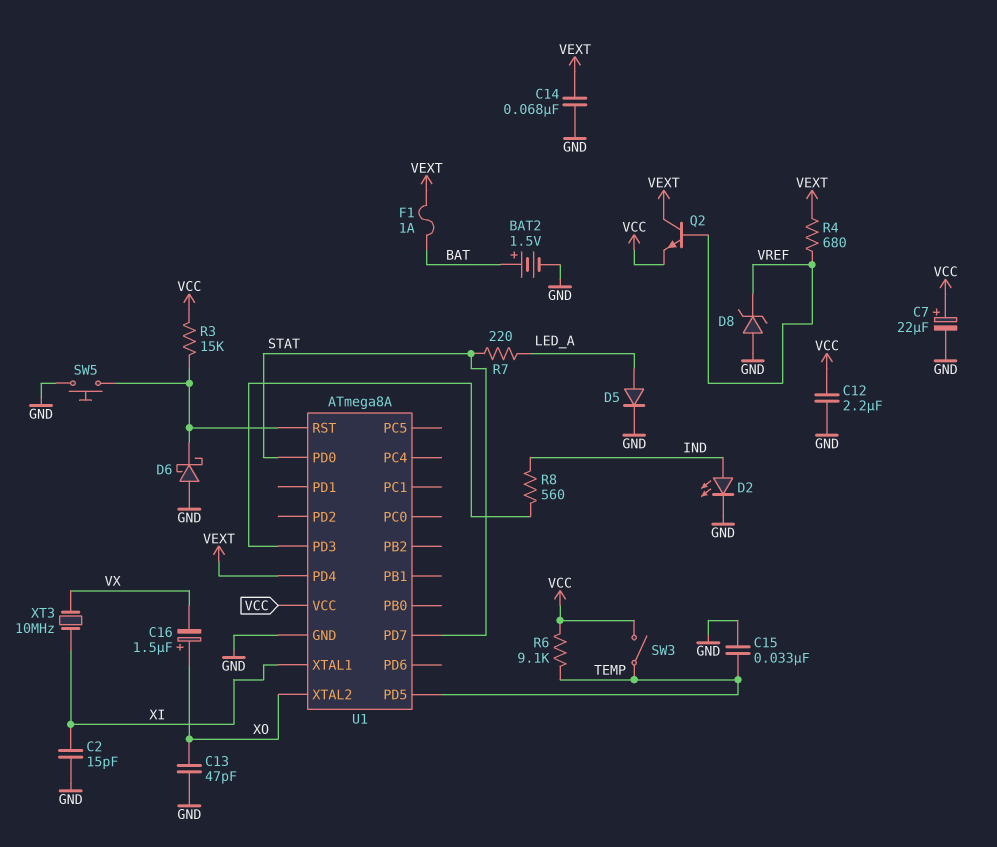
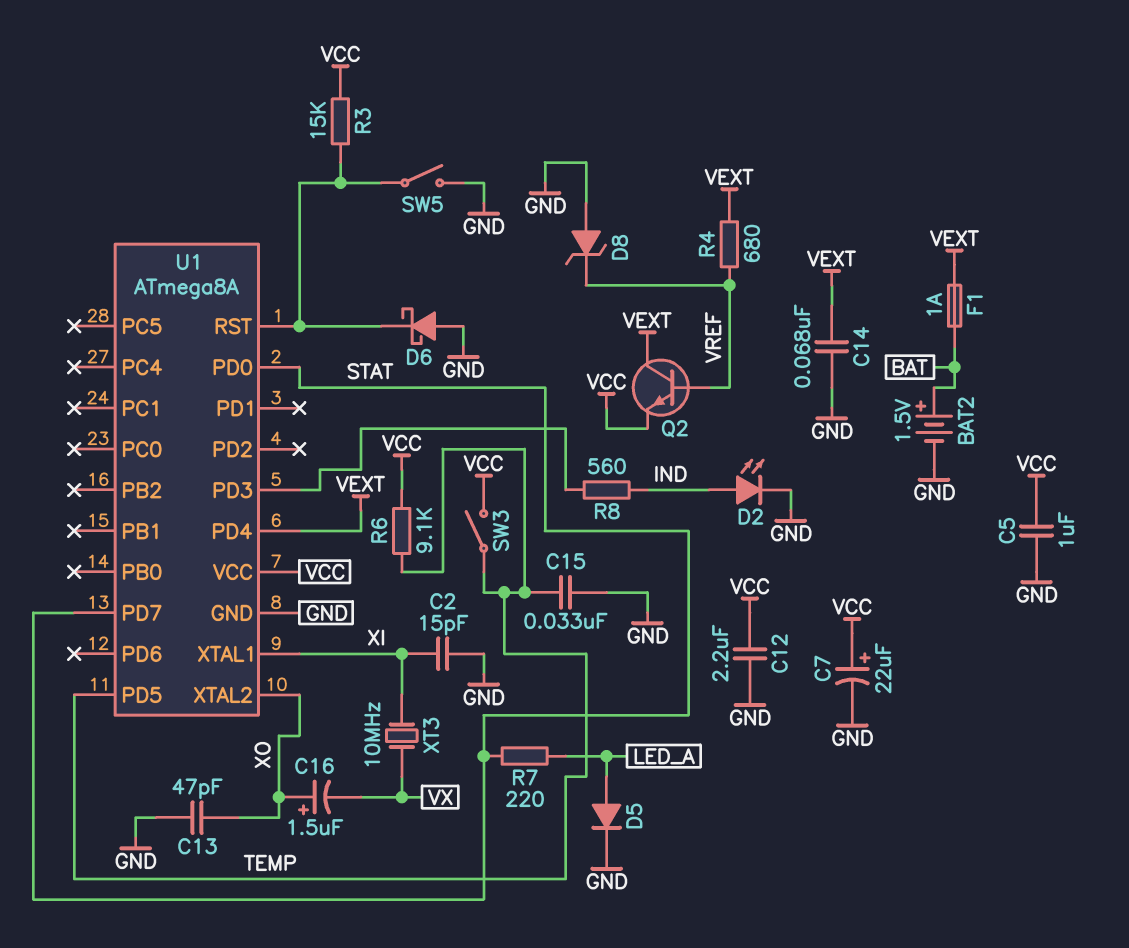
C5: none -> 1uF (GND, VCC)
SW5: button (GND, U1/RST) -> switch (GND, U1/RST)

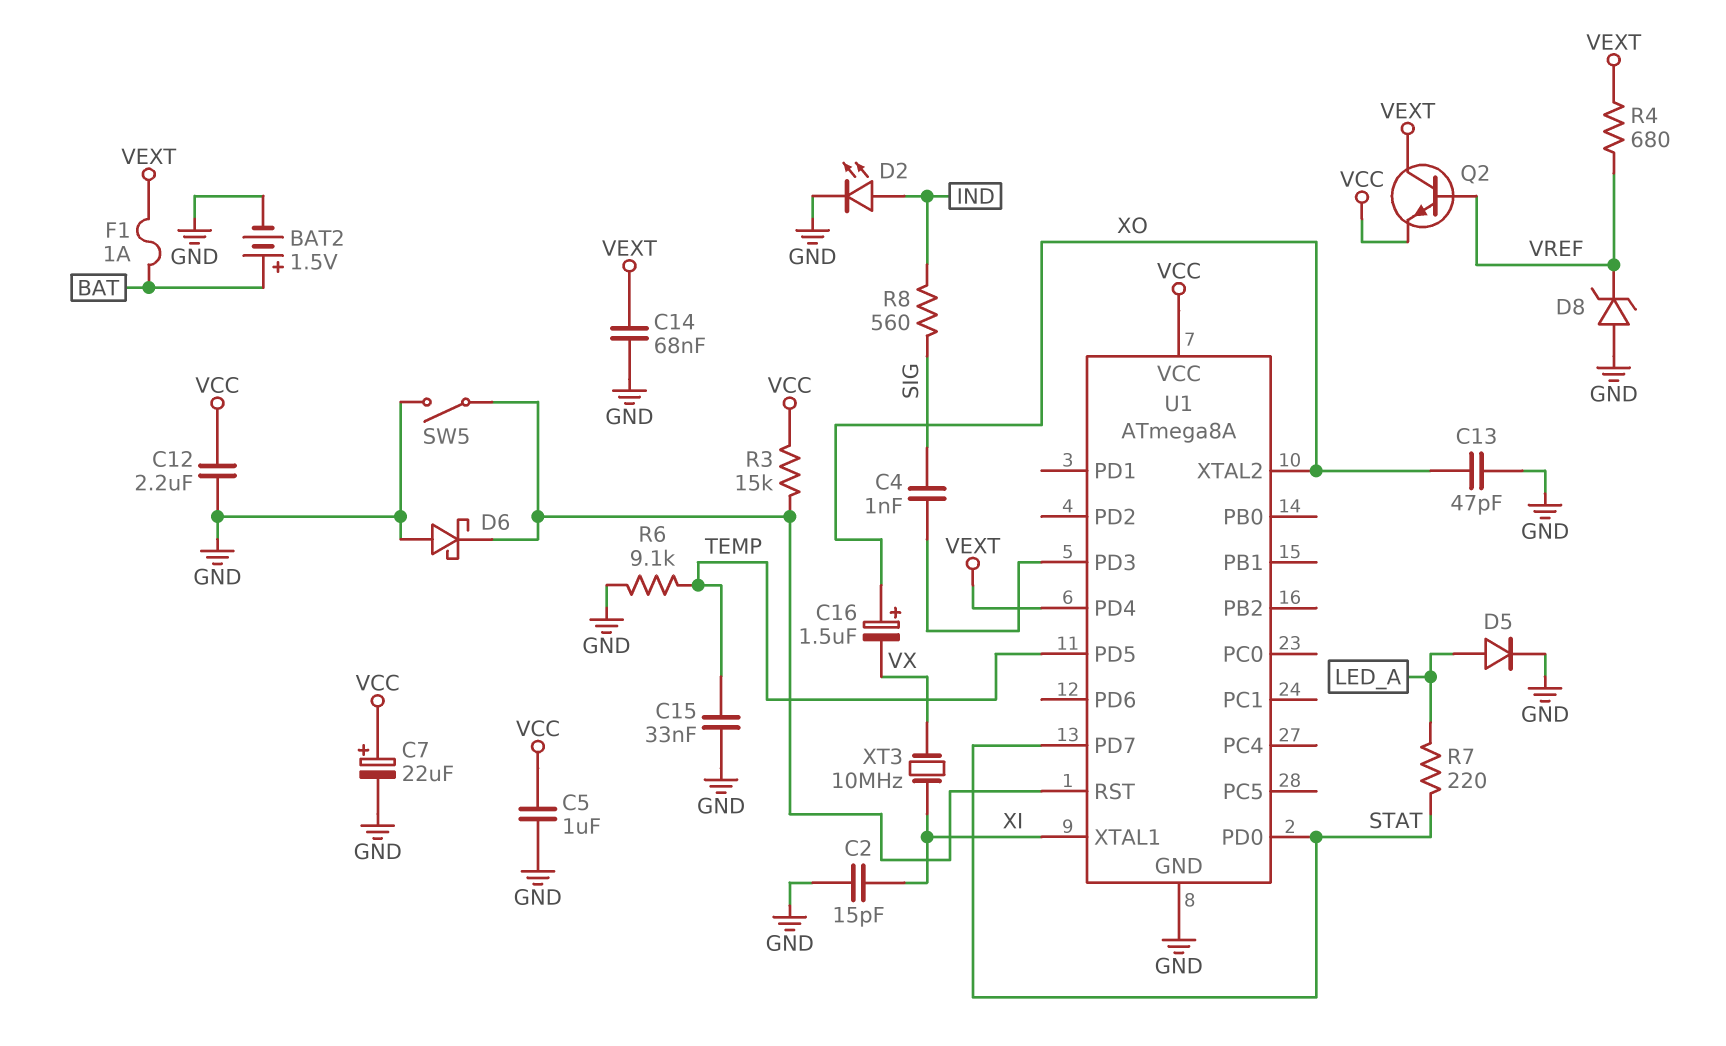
C4: none -> 1nF (SIG, U1/PD3)
R6: 9.1k (TEMP, VCC) -> 9.1k (GND, TEMP)
R8: 560 (IND, U1/PD3) -> 560 (IND, SIG)
SW3: switch (TEMP, VCC) -> none

